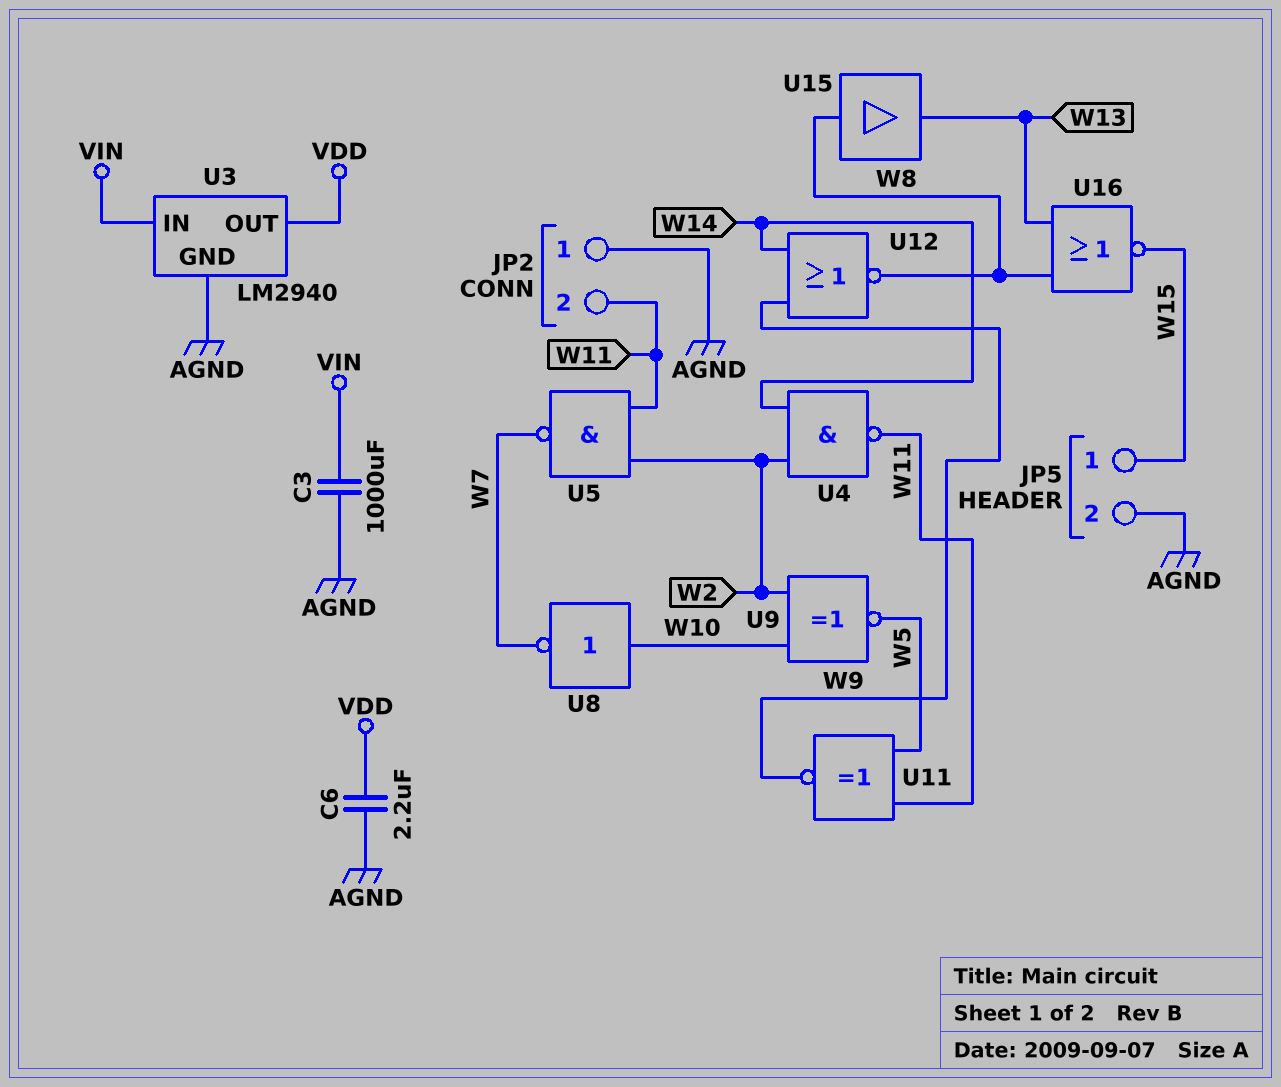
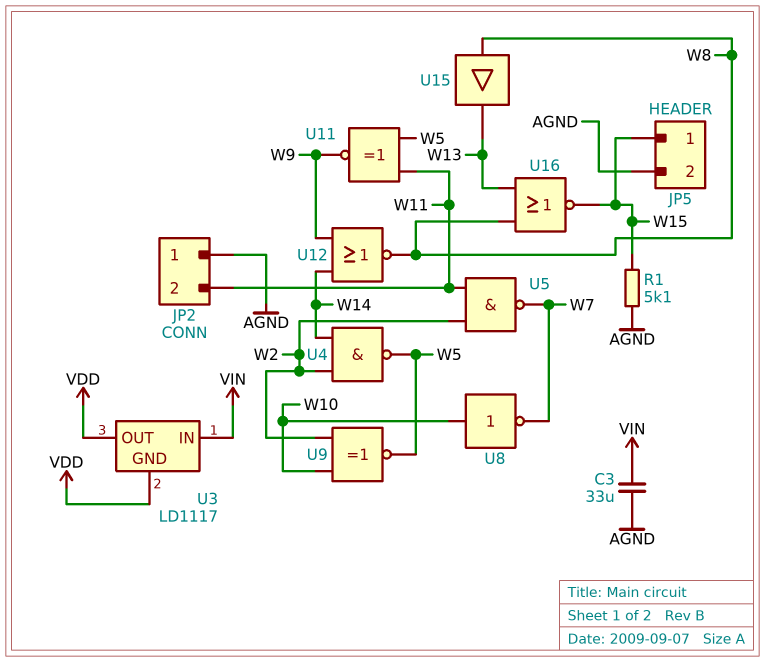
C3: 1000uF (AGND, VIN) -> 33uF (AGND, VIN)
C6: 2.2uF (AGND, VDD) -> none
R1: none -> 5.1k (AGND, W15)
U3: LM2940 -> LD1117
U3 pin GND: AGND -> VDD
U4: NAND (in W2, in W14, out W11) -> NAND (in W2, in W14, out W5)

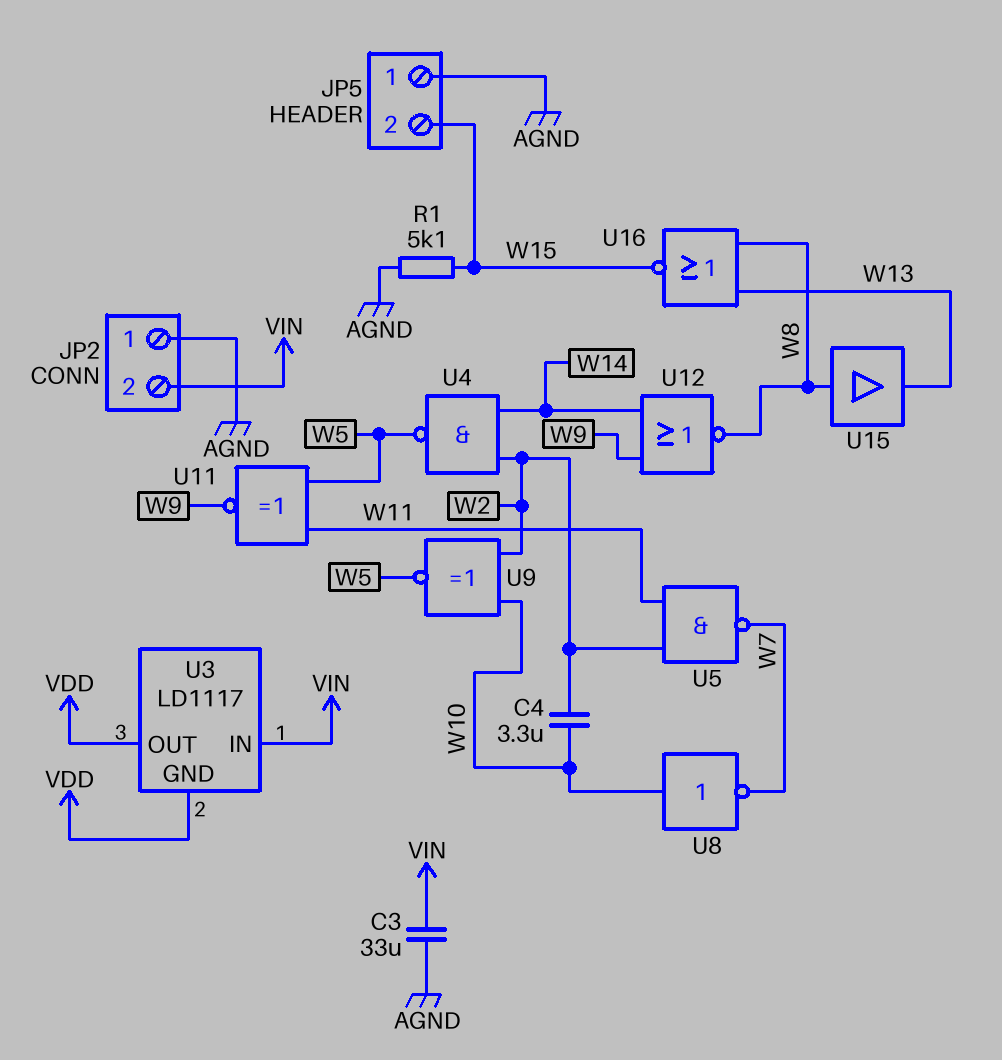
C4: none -> 3.3uF (W2, W10)
JP2 pin 2: W11 -> VIN
JP5 pin 1: W15 -> AGND
JP5 pin 2: AGND -> W15

